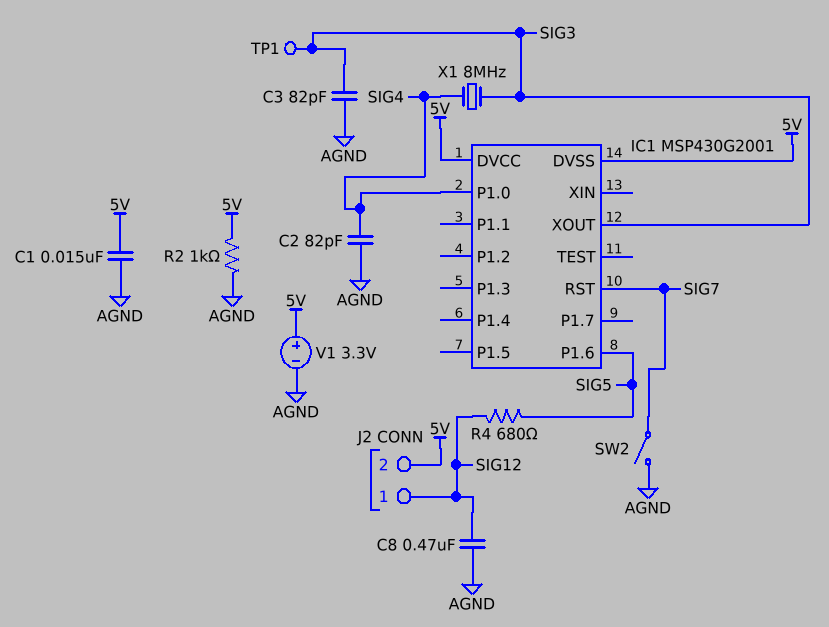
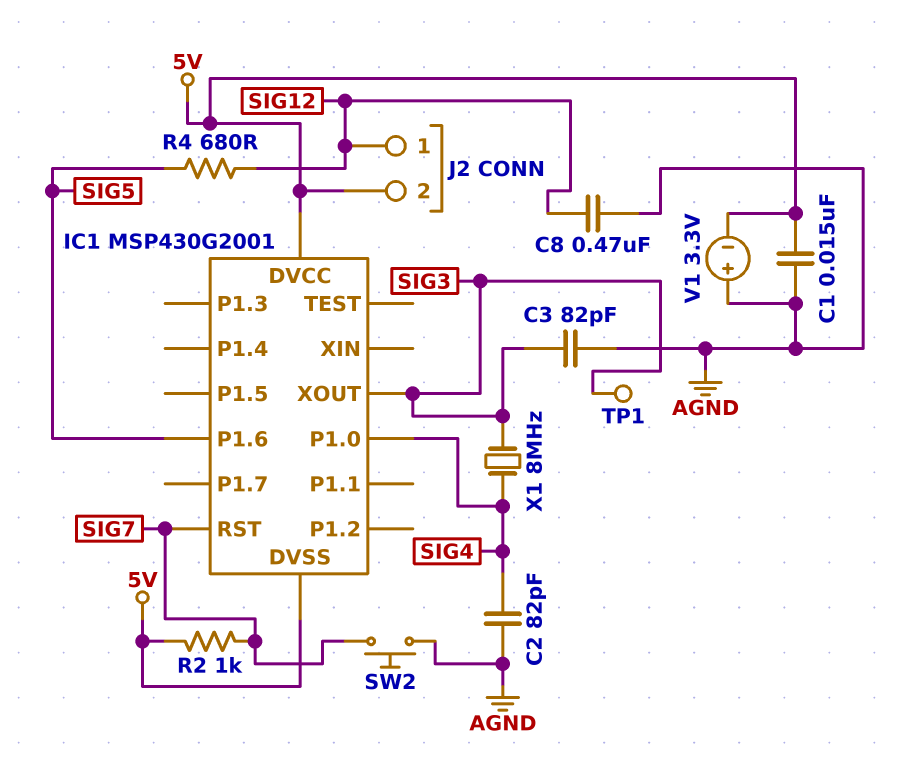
R2: 1k (5V, AGND) -> 1k (5V, SIG7)
SW2: switch (AGND, SIG7) -> button (AGND, SIG7)
V1: 3.3V (plus 5V, minus AGND) -> 3.3V (plus AGND, minus 5V)

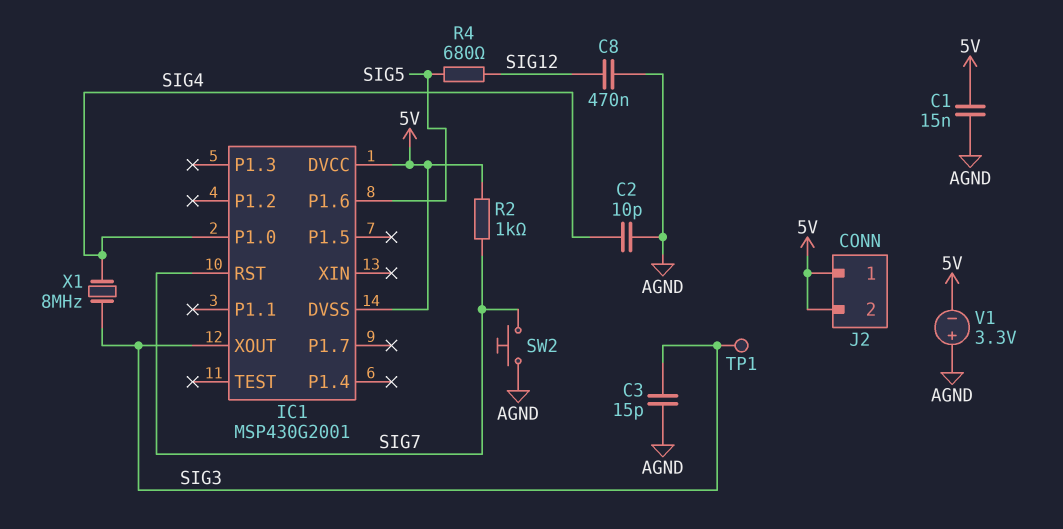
C2: 82pF (AGND, SIG4) -> 10pF (AGND, SIG4)
C3: 82pF (AGND, SIG3) -> 15pF (AGND, SIG3)
J2 pin 1: SIG12 -> 5V

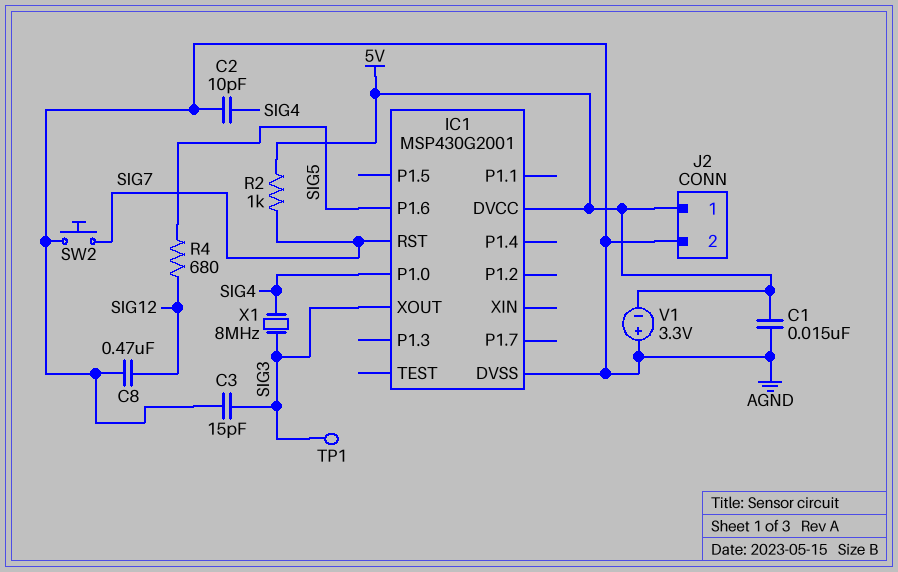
IC1 pin DVSS: 5V -> AGND
J2 pin 2: 5V -> AGND

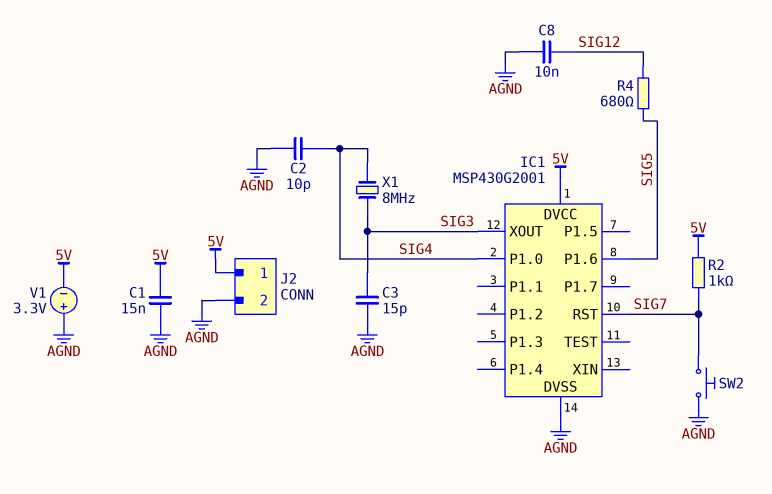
C8: 470nF (AGND, SIG12) -> 10nF (AGND, SIG12)
TP1: test point (SIG3) -> none

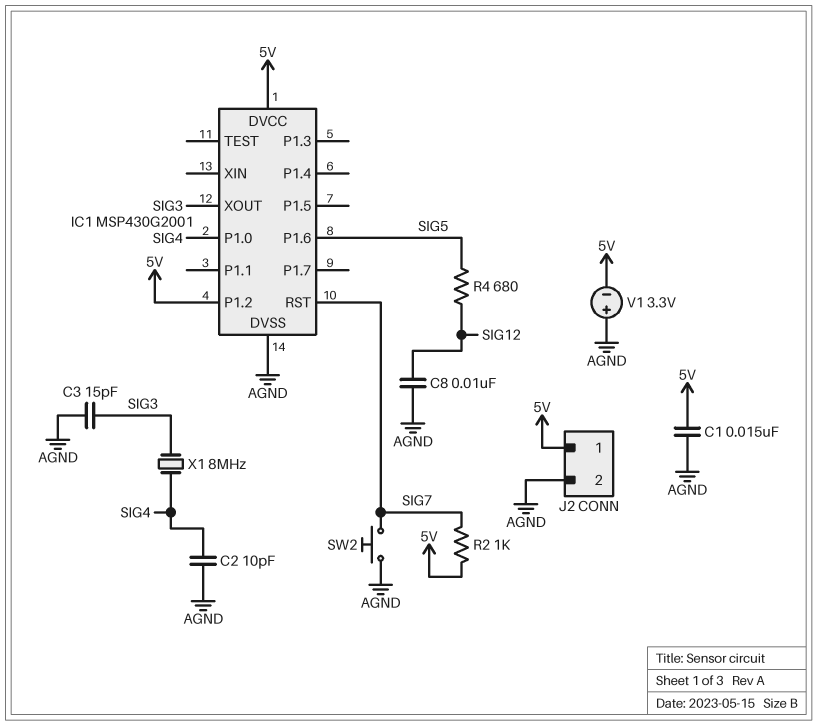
IC1 pin P1.2: none -> 5V

